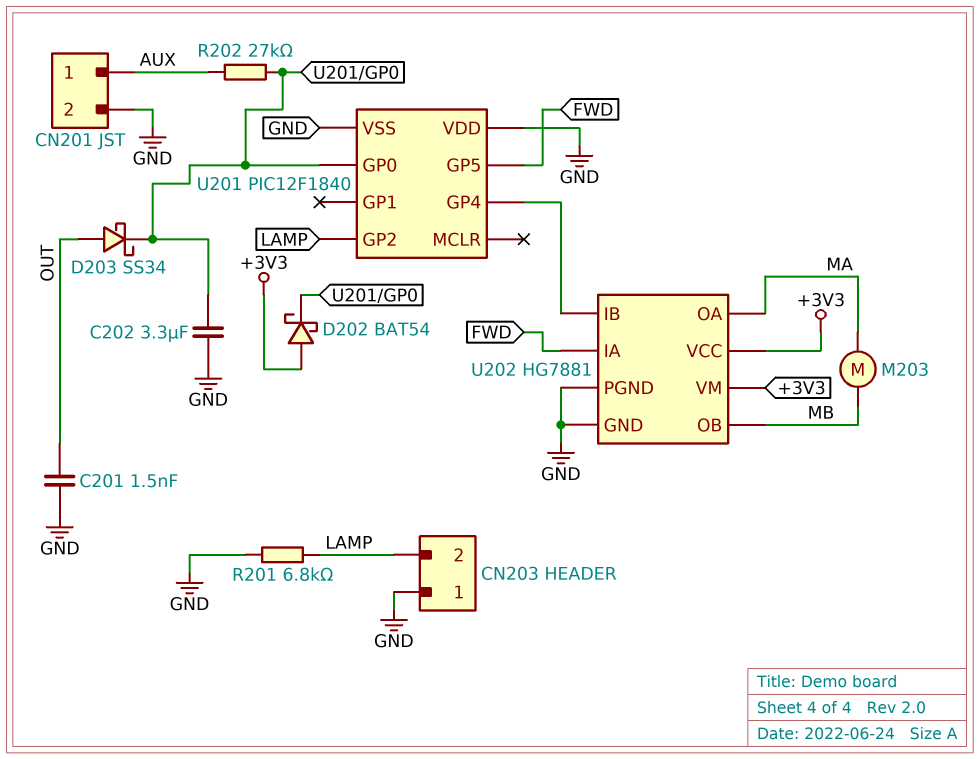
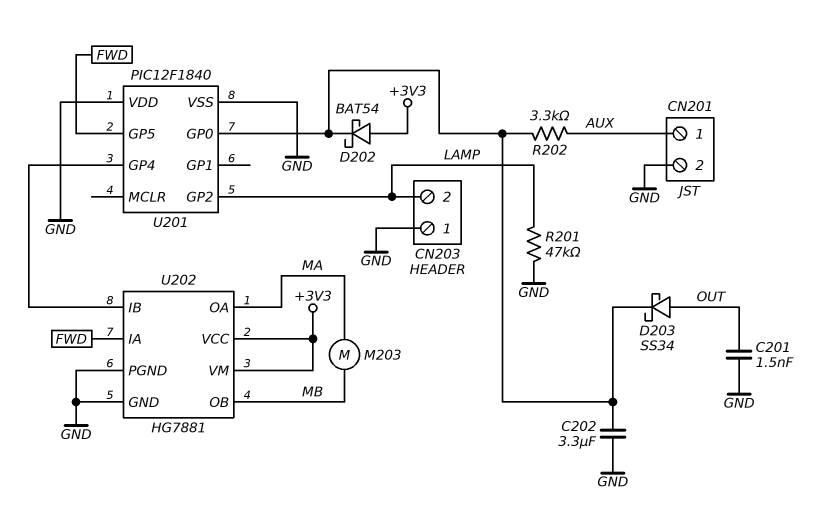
R201: 6.8k (GND, LAMP) -> 47k (GND, LAMP)
R202: 27k (AUX, U201/GP0) -> 3.3k (AUX, U201/GP0)

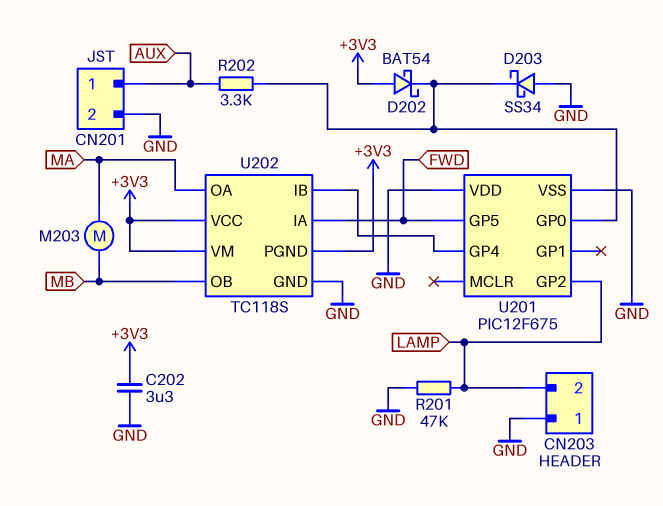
C201: 1.5nF (GND, OUT) -> none
C202: 3.3uF (GND, U201/GP0) -> 3.3uF (+3V3, GND)
D203: schottky SS34 (A OUT, K U201/GP0) -> schottky SS34 (A GND, K U201/GP0)
U201: PIC12F1840 -> PIC12F675
U202: HG7881 -> TC118S
U202 pin PGND: GND -> +3V3

